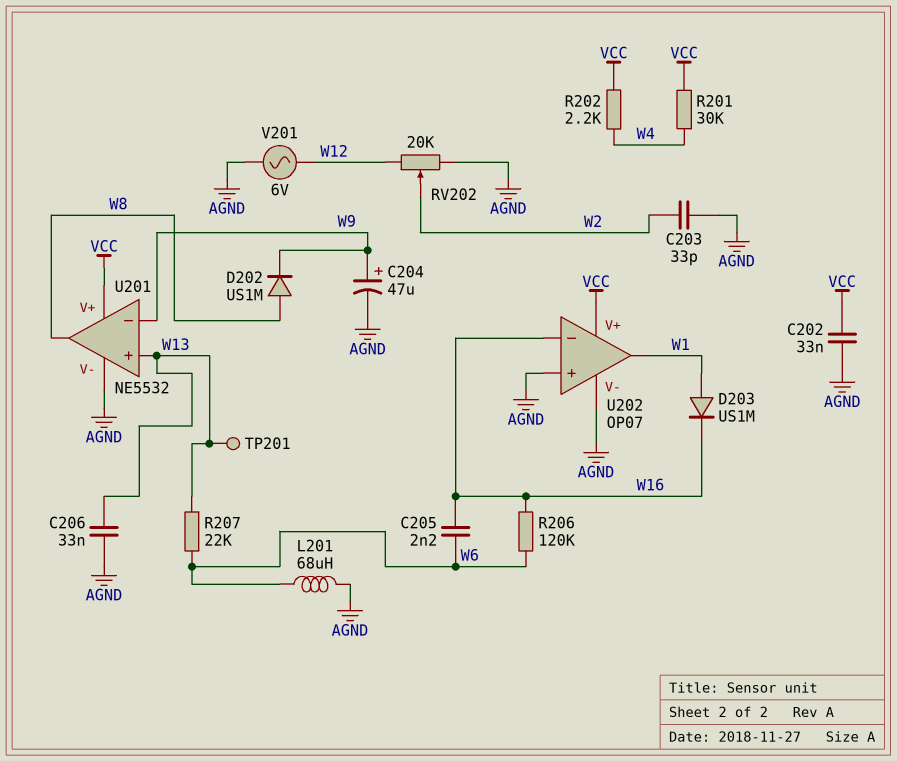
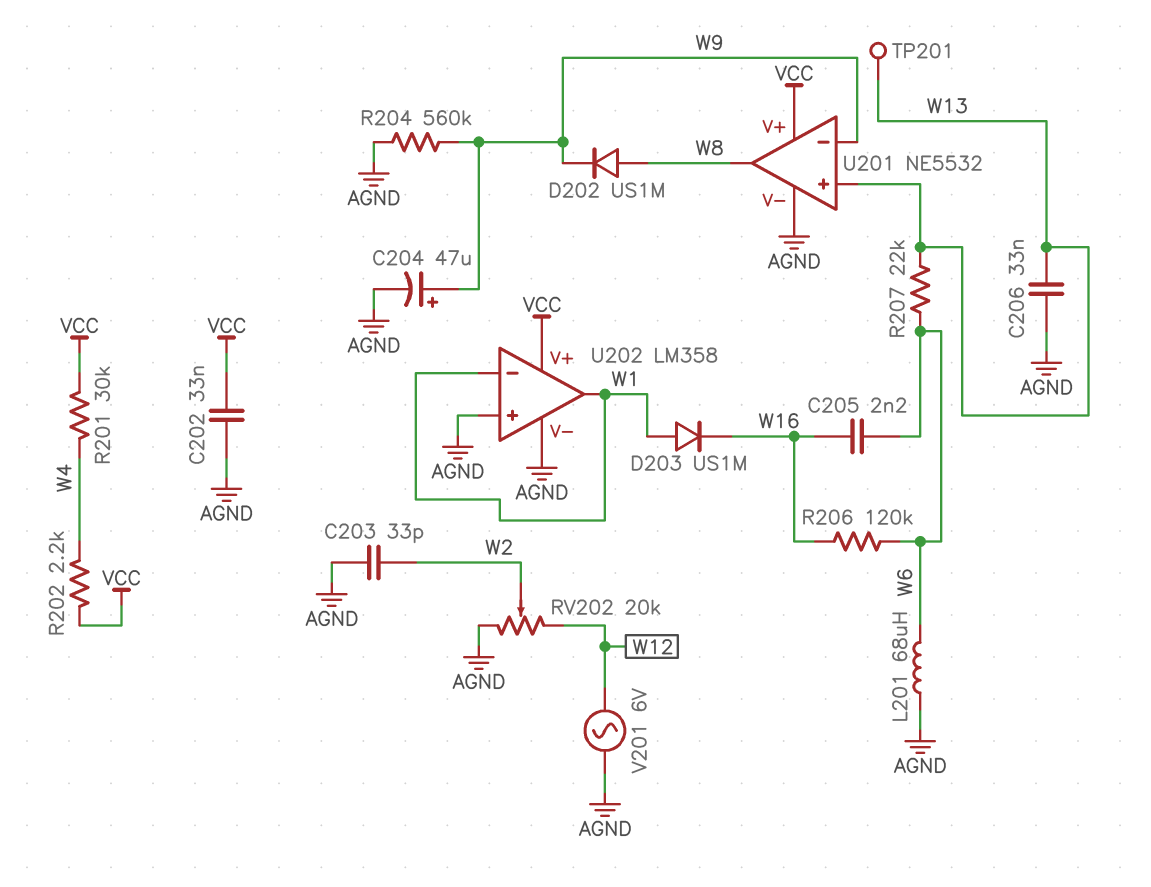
R204: none -> 560k (AGND, W9)
U202: OP07 -> LM358
U202 pin in-: W16 -> W1

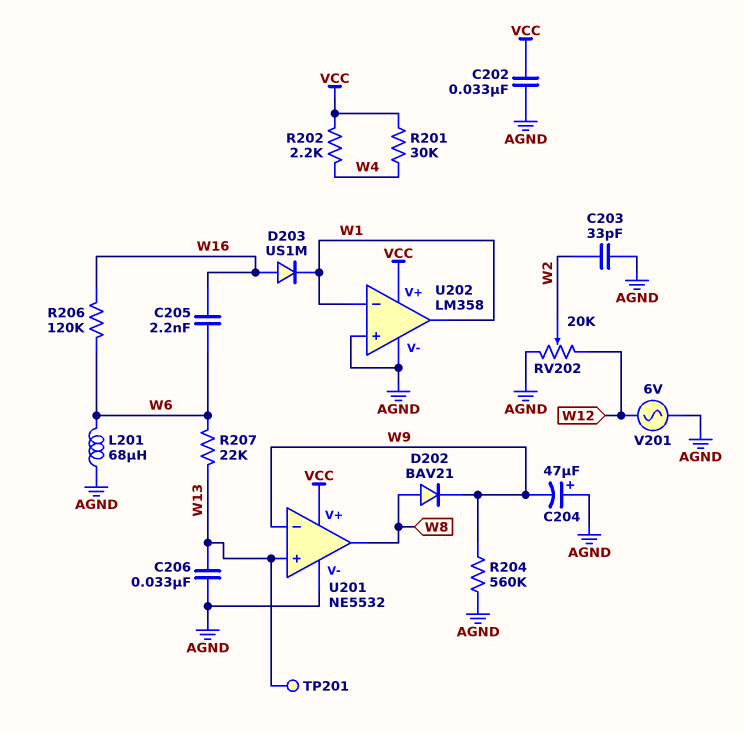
C204: 47uF (plus W9, minus AGND) -> 47uF (plus AGND, minus W9)
D202: diode US1M (A W8, K W9) -> diode BAV21 (A W8, K W9)
D203: diode US1M (A W1, K W16) -> diode US1M (A W16, K W1)

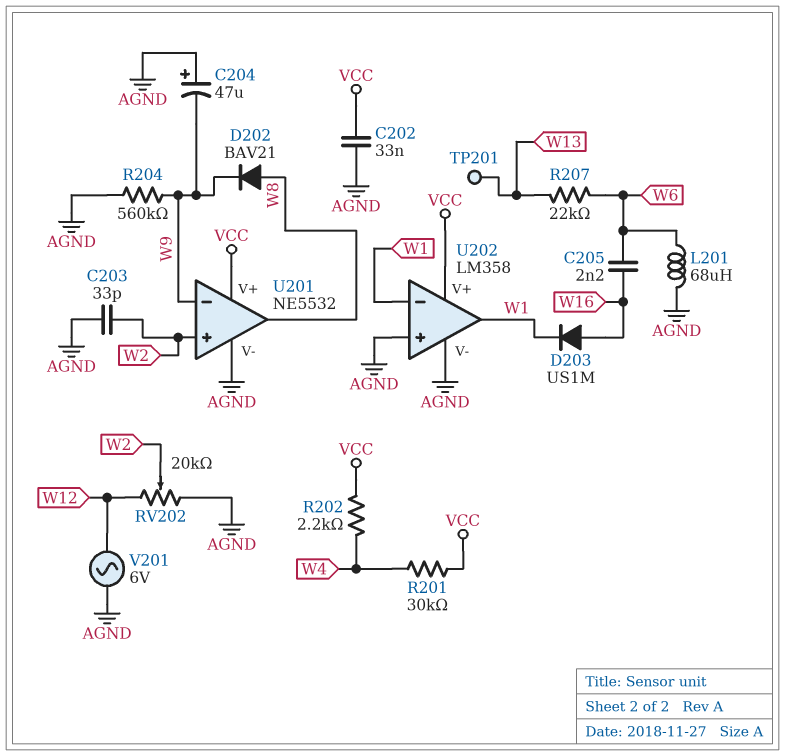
C206: 33nF (AGND, W13) -> none
R206: 120k (W6, W16) -> none
U201 pin in+: W13 -> W2

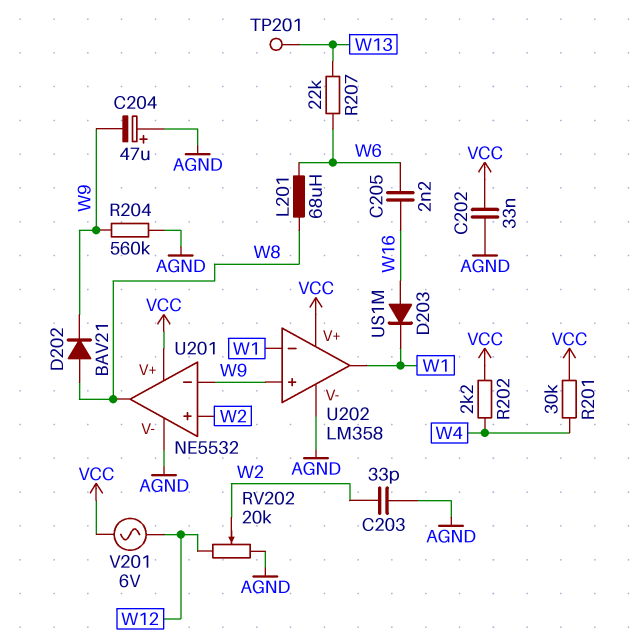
L201: 68uH (AGND, W6) -> 68uH (W6, W8)
U202 pin in+: AGND -> W9
V201: AC 6V (AGND, W12) -> AC 6V (VCC, W12)

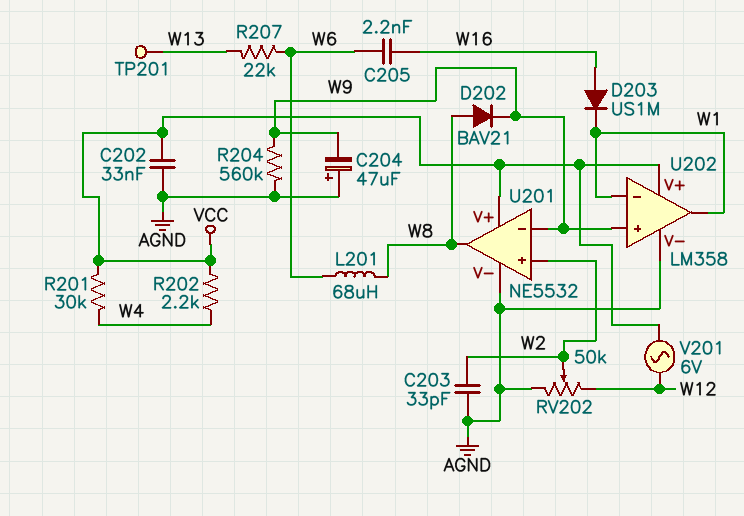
RV202: 20k (AGND, W12, wiper W2) -> 50k (AGND, W12, wiper W2)

